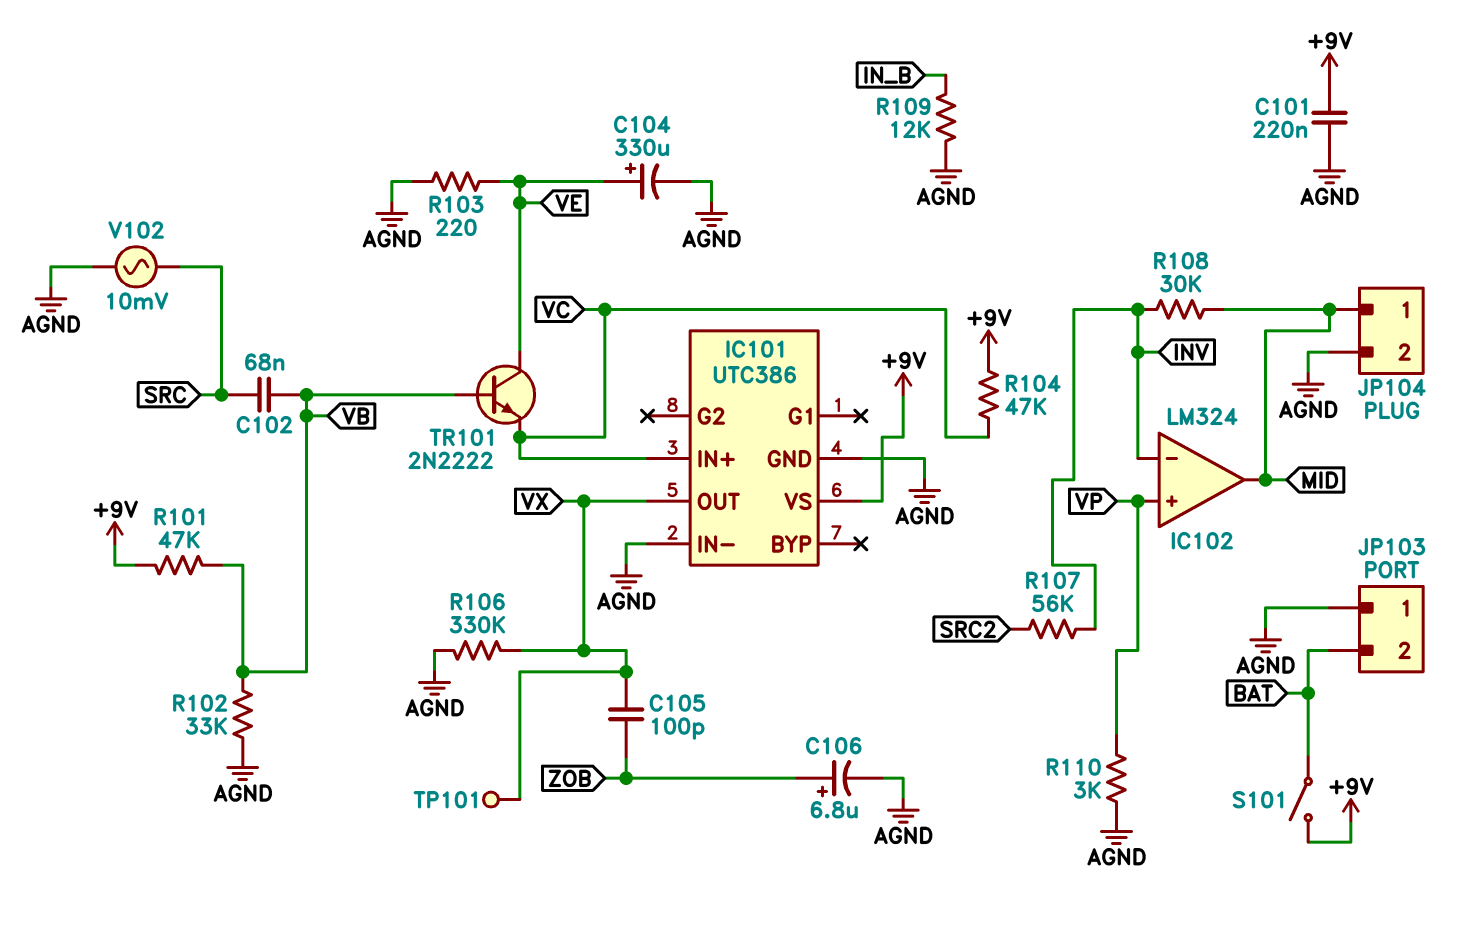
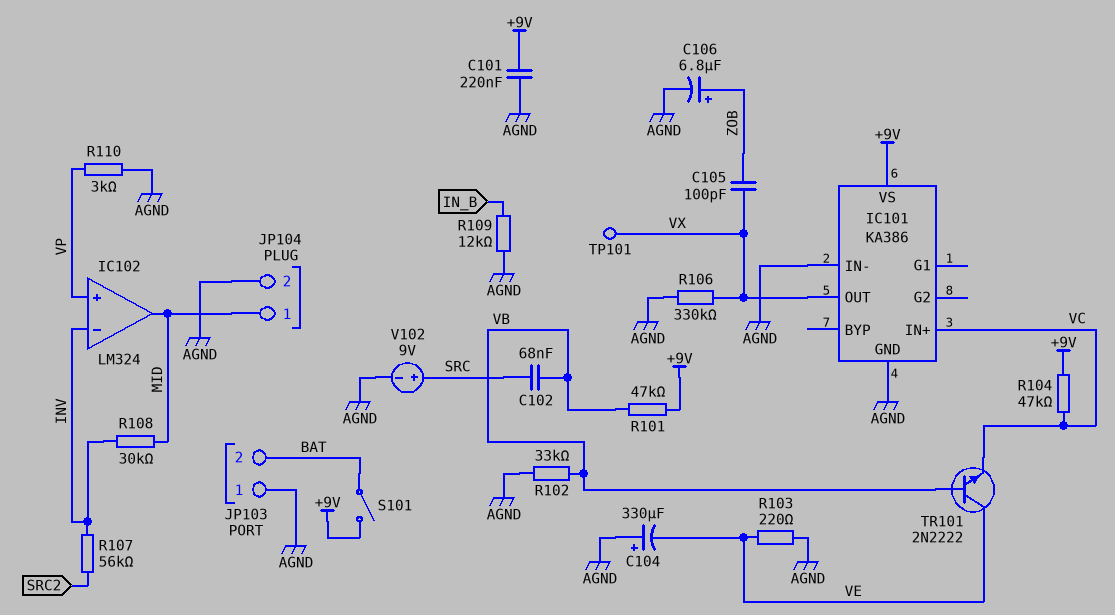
C104: 330uF (plus VE, minus AGND) -> 330uF (plus AGND, minus VE)
IC101: UTC386 -> KA386
V102: AC 10mV (AGND, SRC) -> 9V (plus SRC, minus AGND)

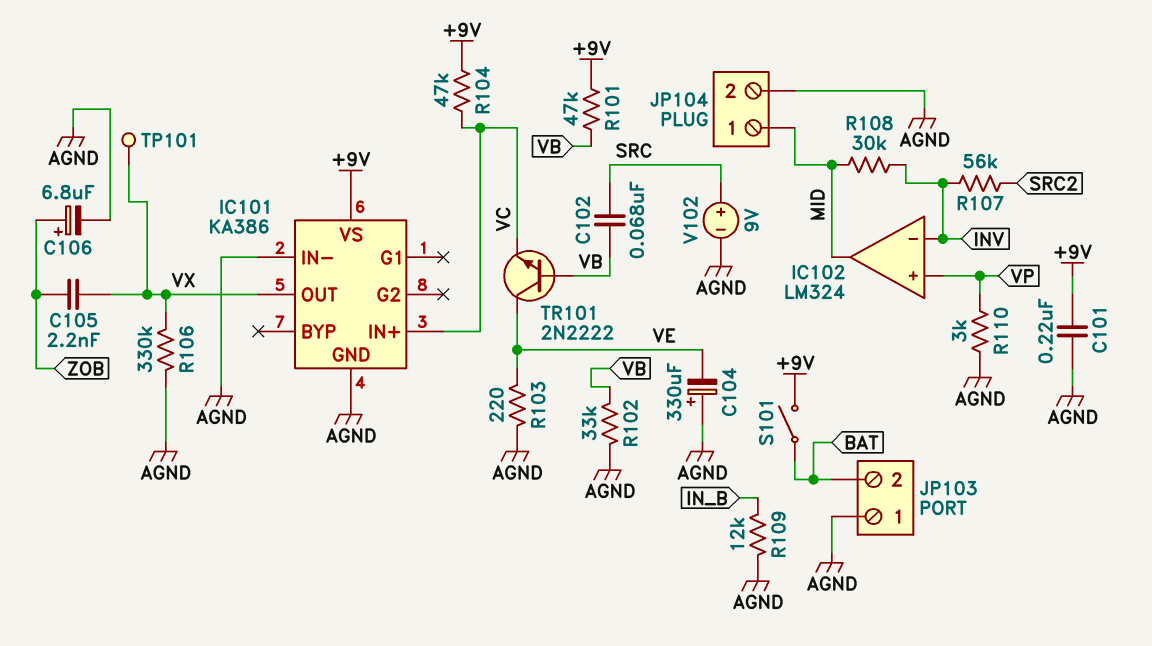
C105: 100pF (VX, ZOB) -> 2.2nF (VX, ZOB)

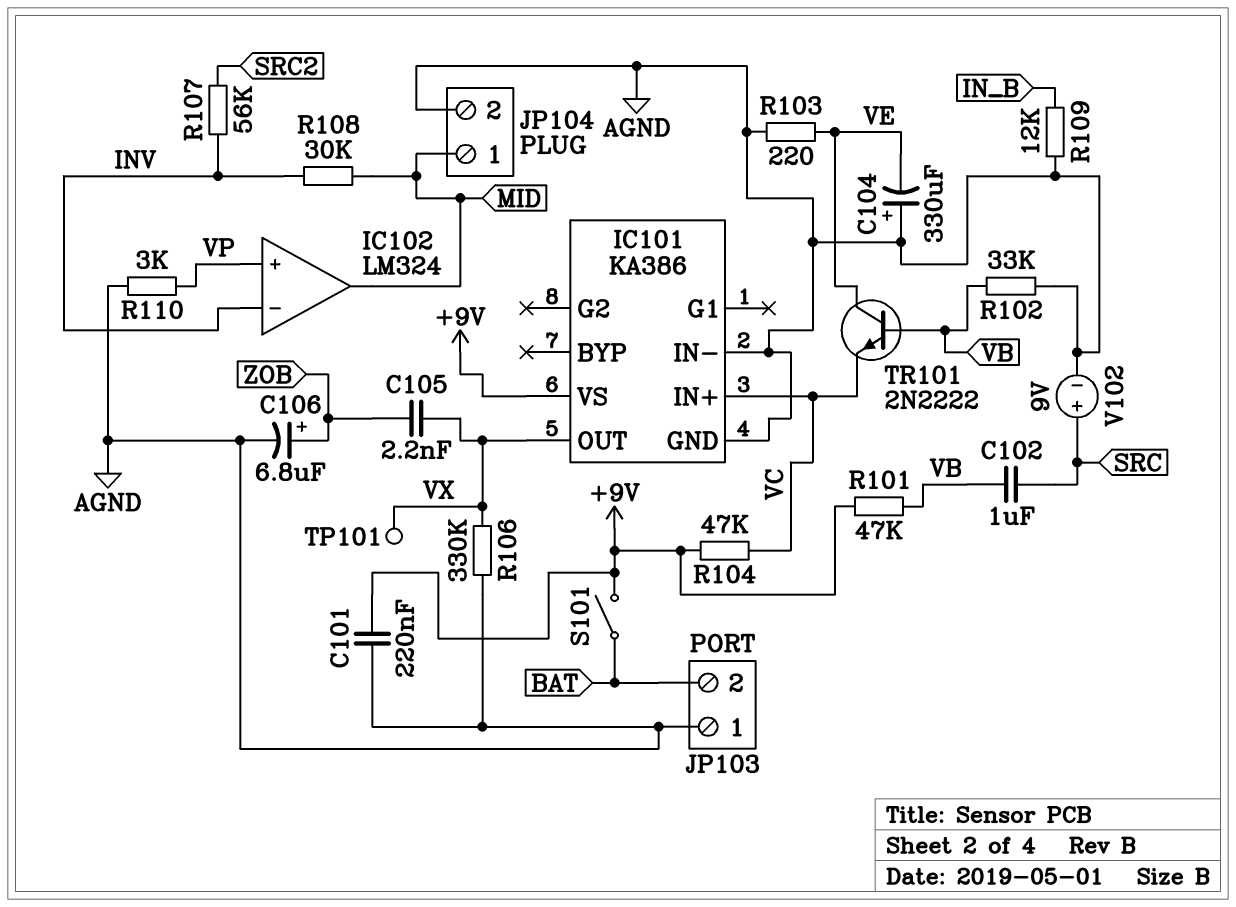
C102: 68nF (SRC, VB) -> 1uF (SRC, VB)

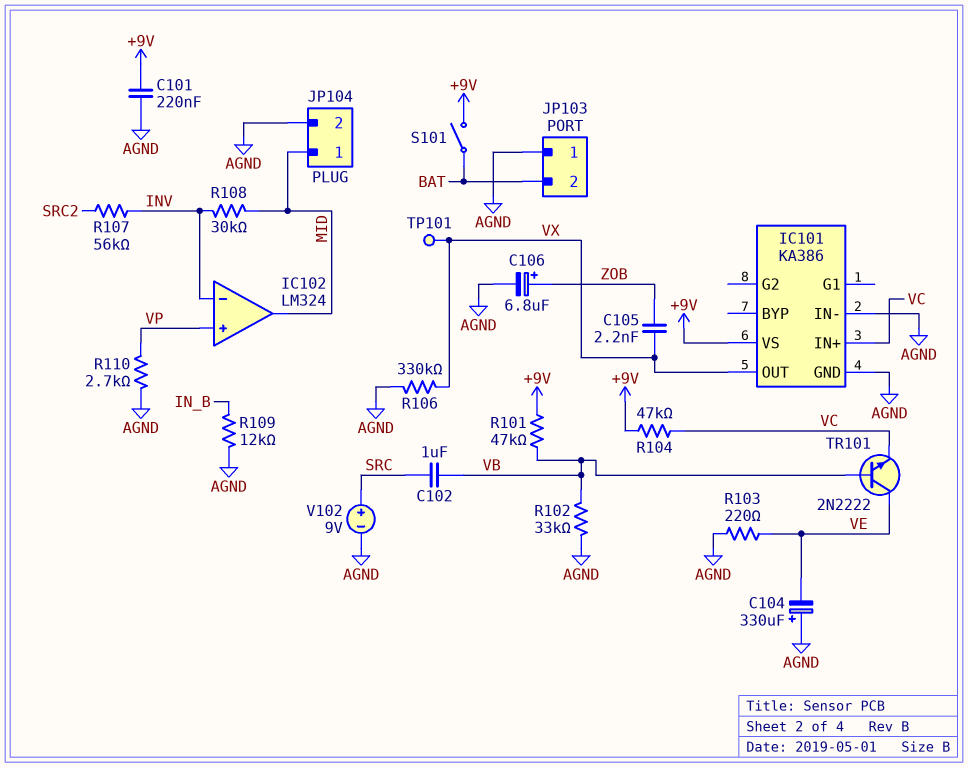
R110: 3k (AGND, VP) -> 2.7k (AGND, VP)

